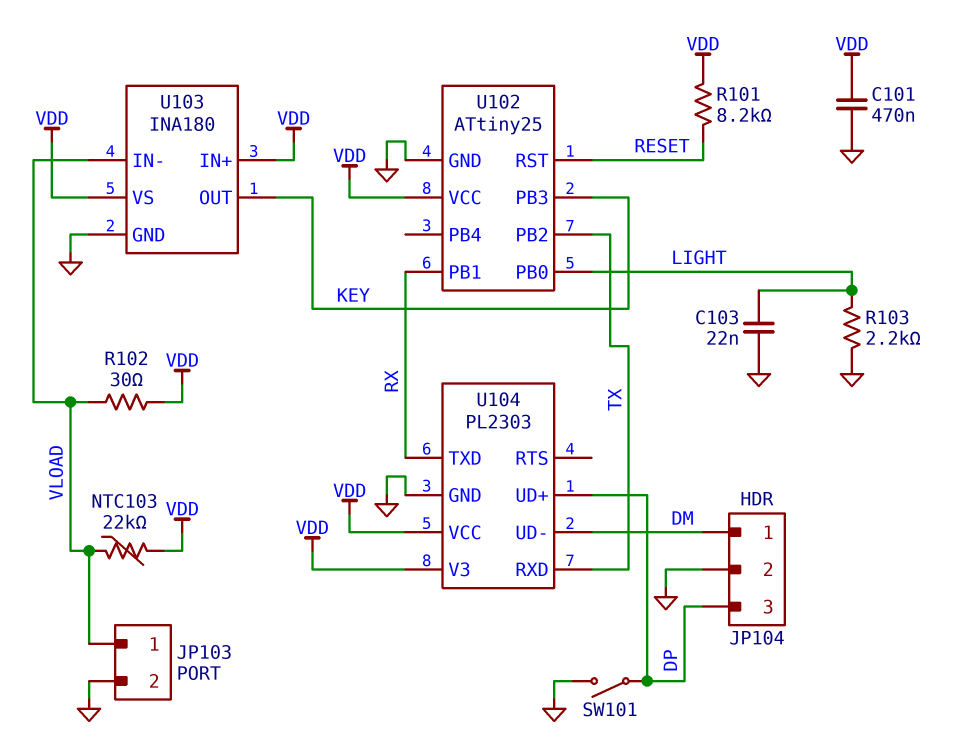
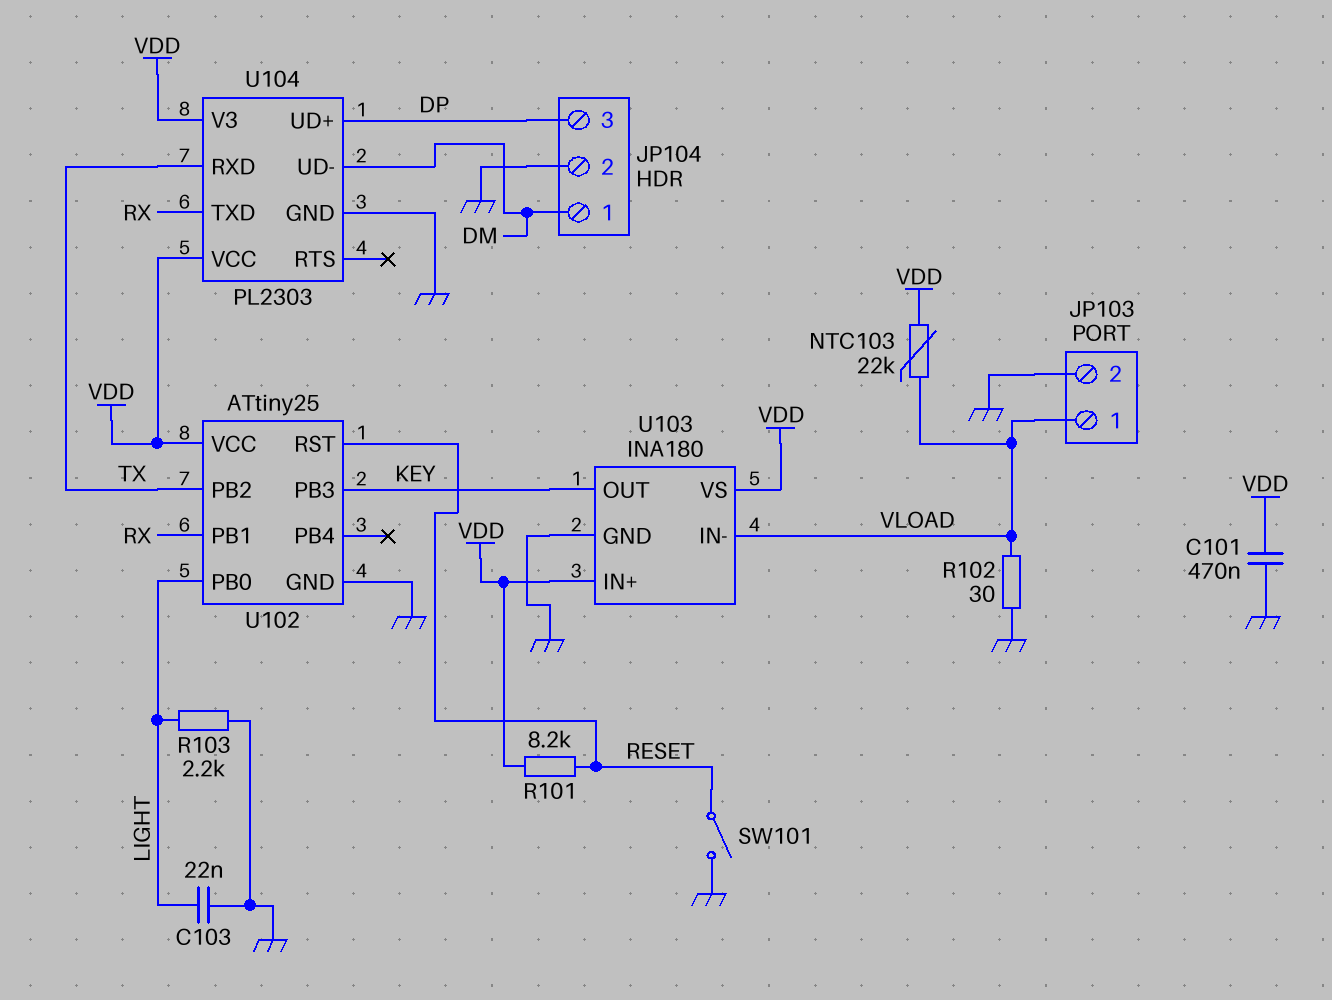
R102: 30 (VDD, VLOAD) -> 30 (GND, VLOAD)
SW101: switch (DP, GND) -> switch (GND, RESET)

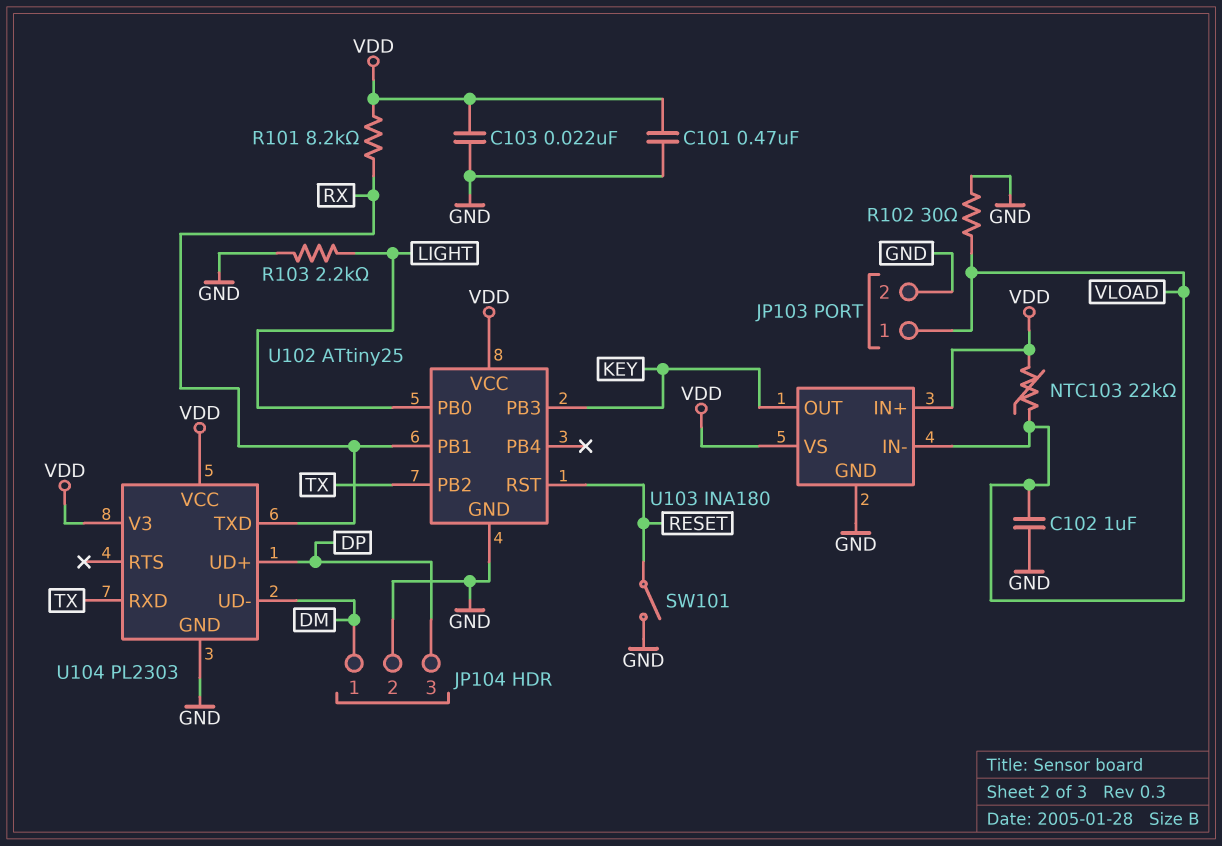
C102: none -> 1uF (GND, VLOAD)
C103: 22nF (GND, LIGHT) -> 22nF (GND, VDD)
R101: 8.2k (RESET, VDD) -> 8.2k (RX, VDD)

